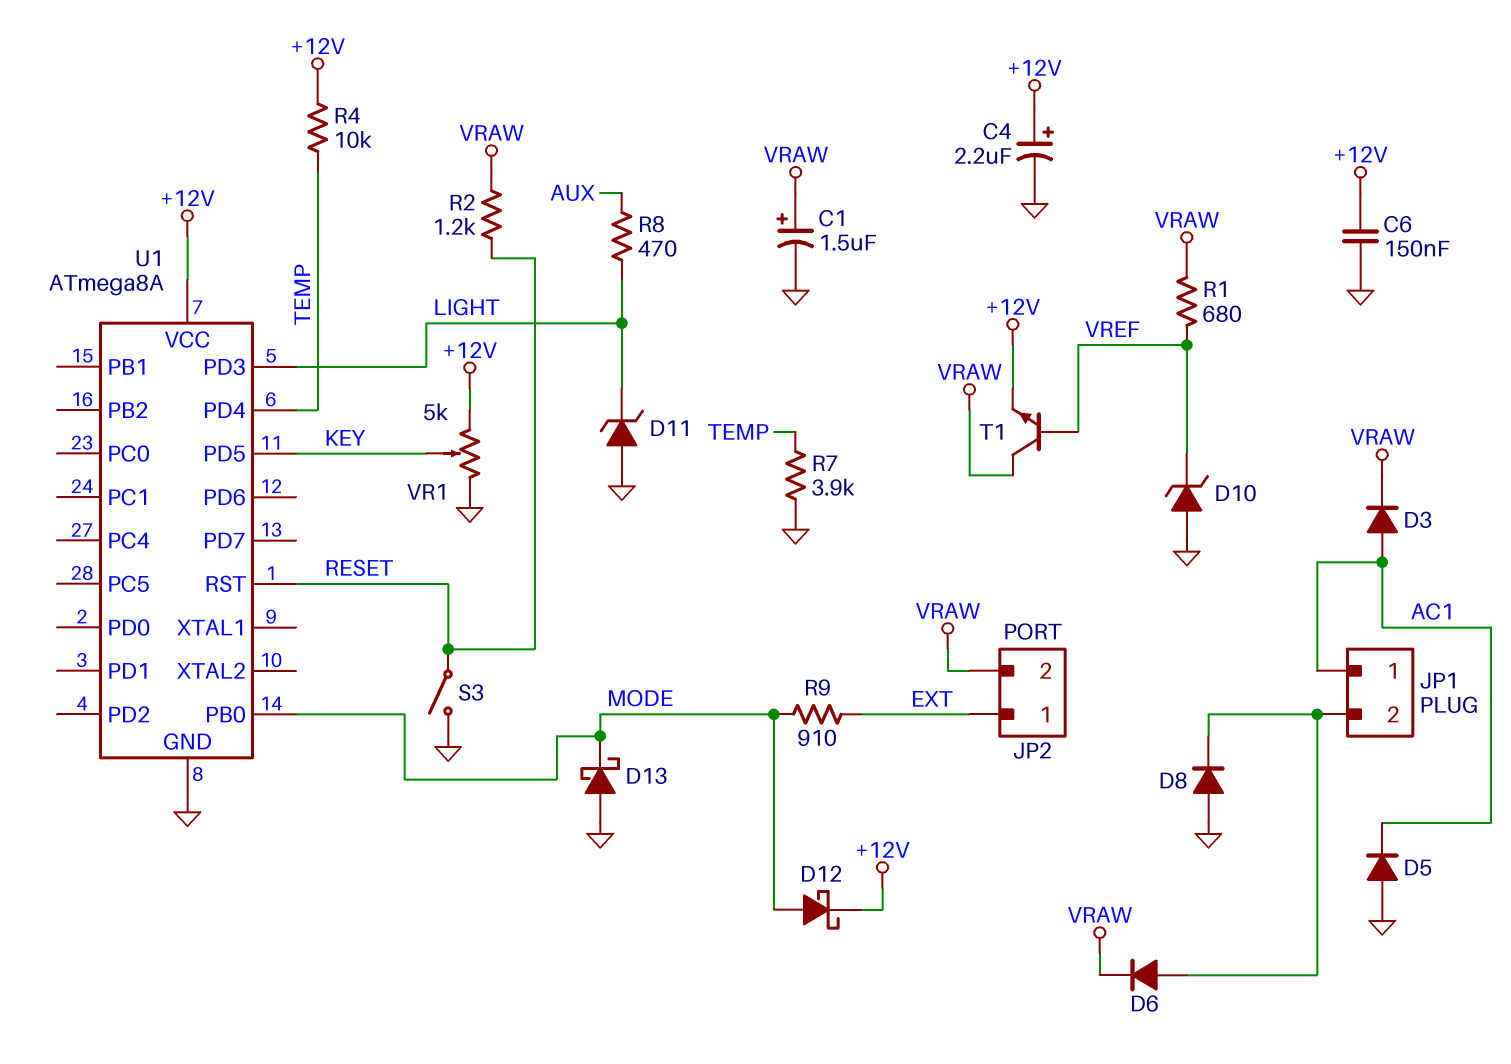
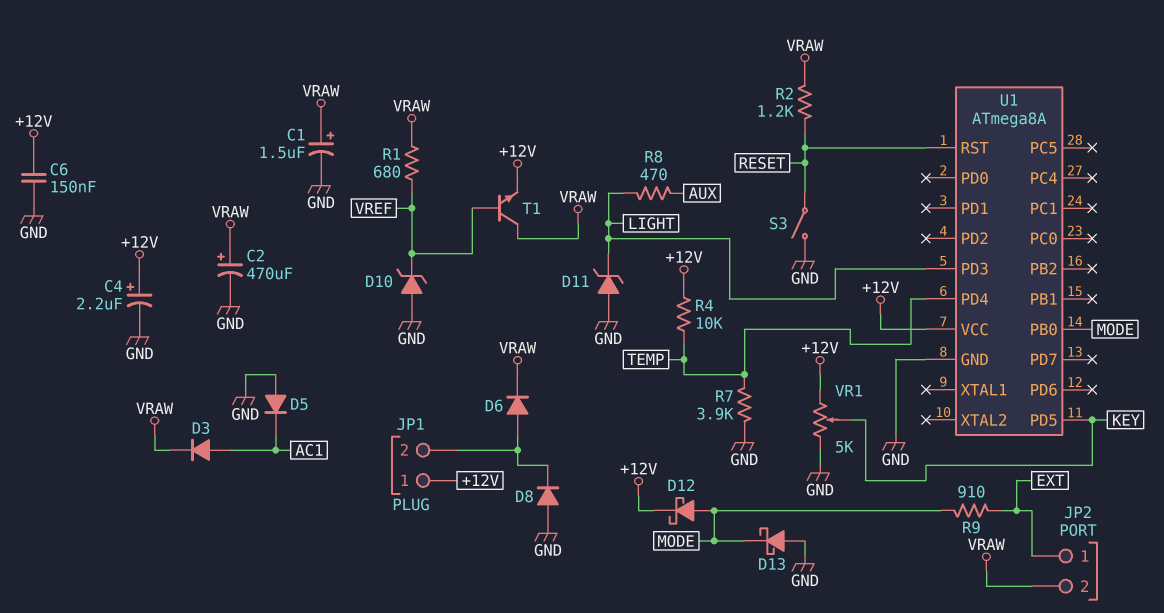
C2: none -> 470uF (plus VRAW, minus GND)
JP1 pin 1: AC1 -> +12V

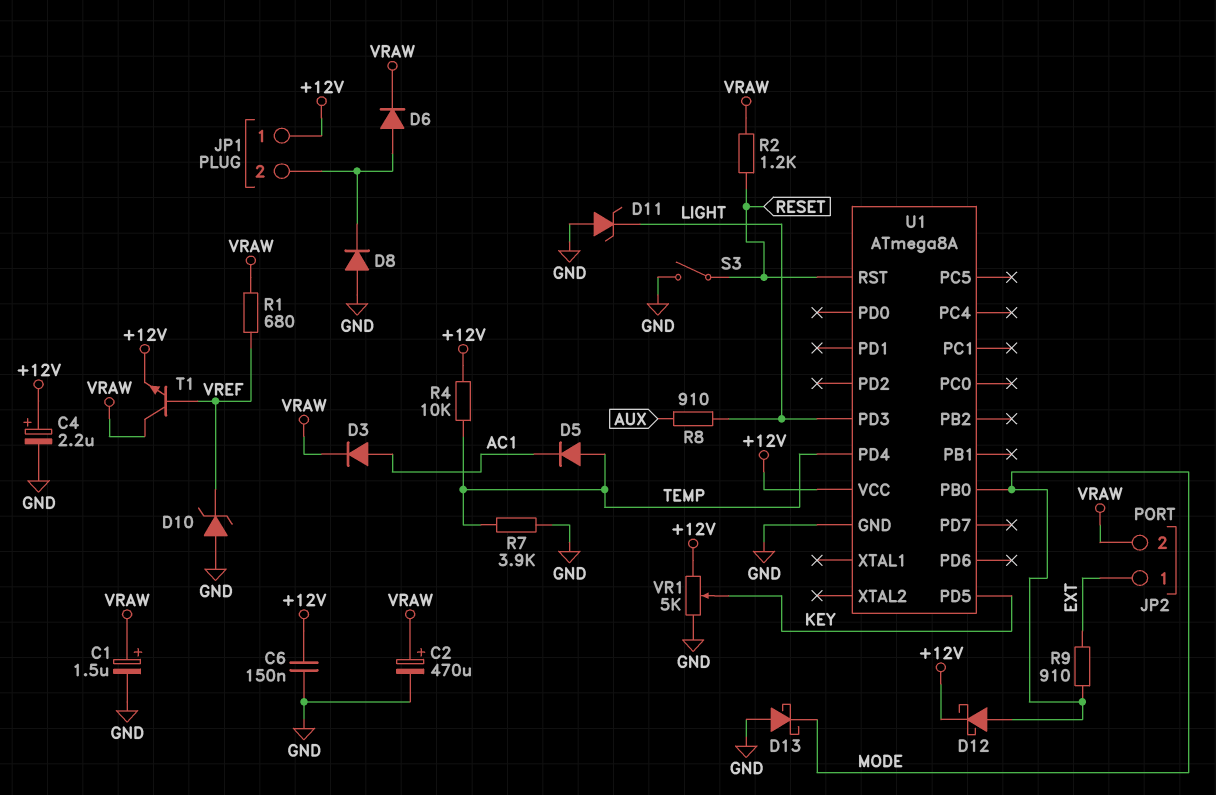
D5: diode (A GND, K AC1) -> diode (A TEMP, K AC1)
R8: 470 (AUX, LIGHT) -> 910 (AUX, LIGHT)

